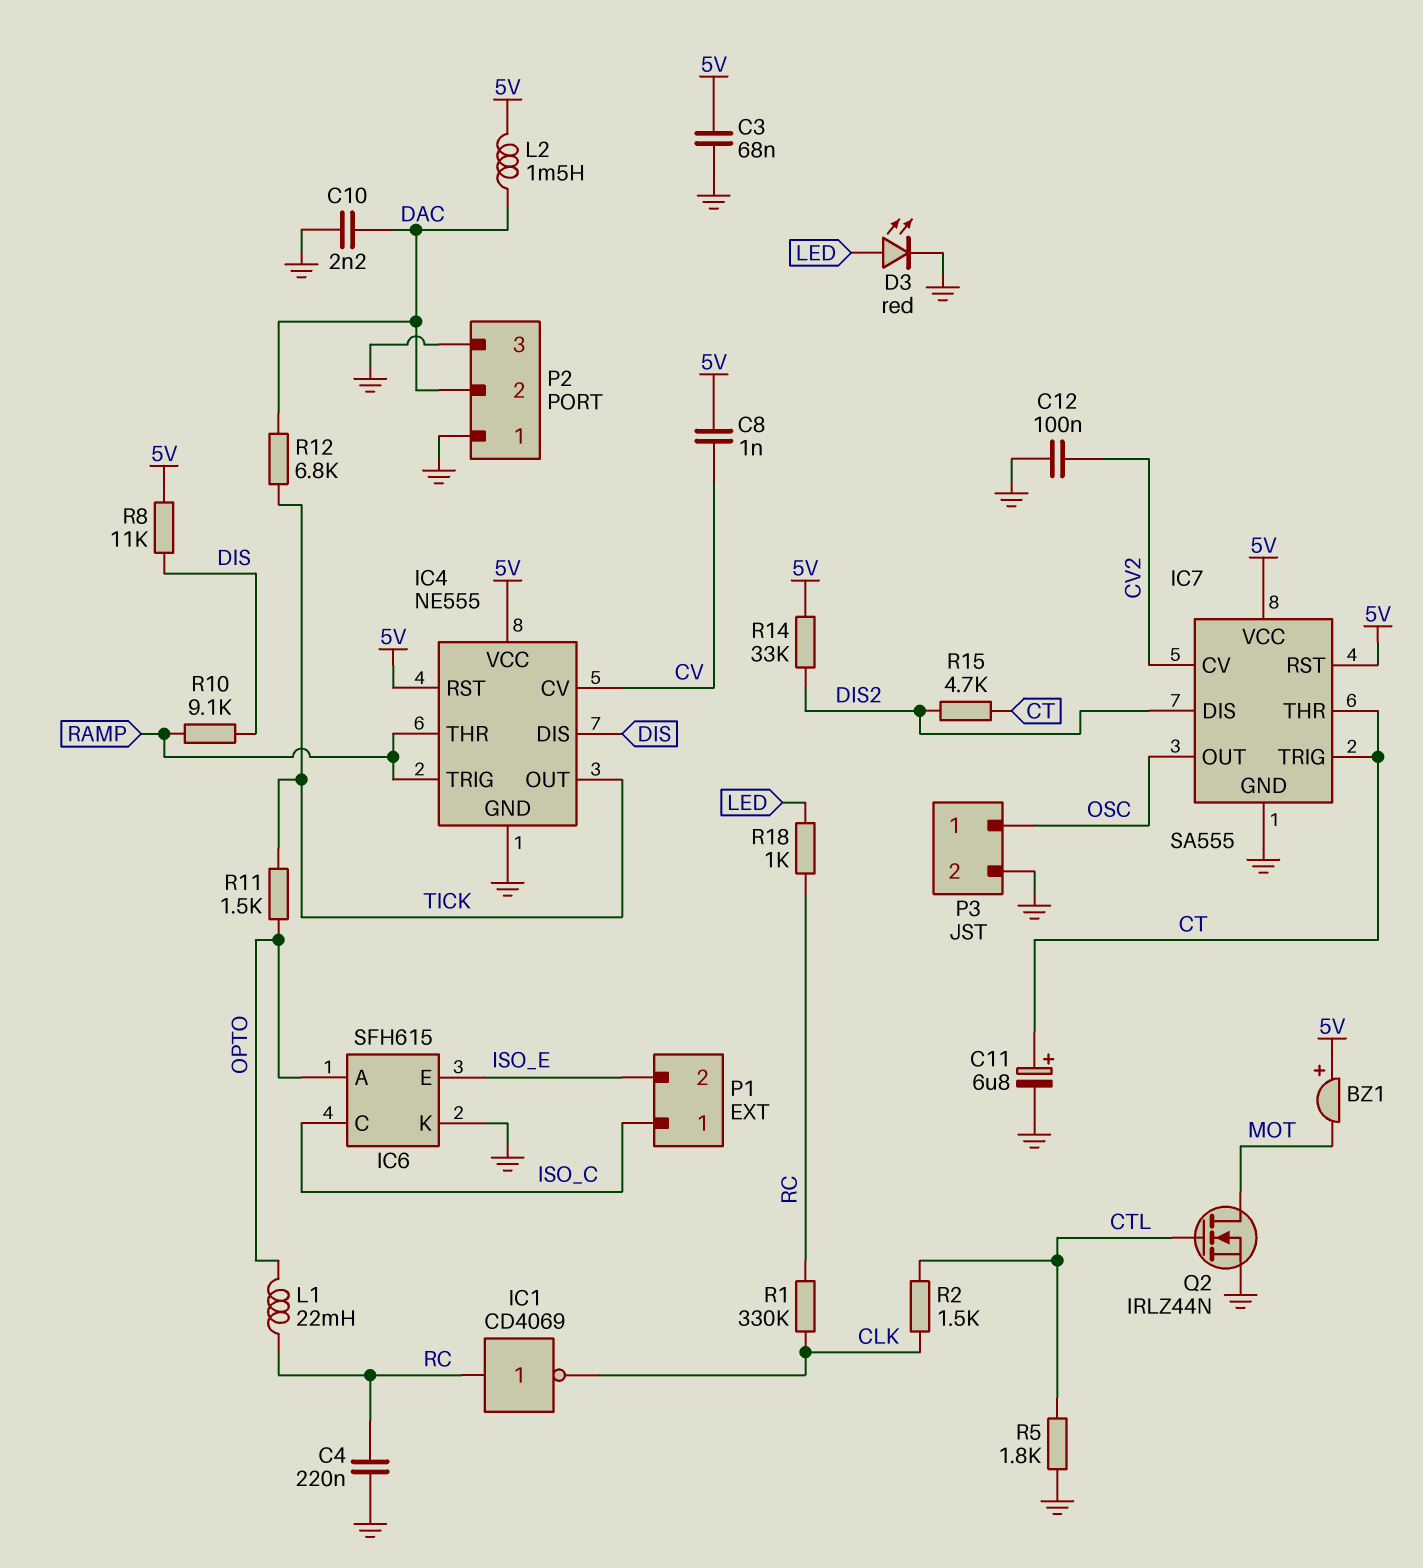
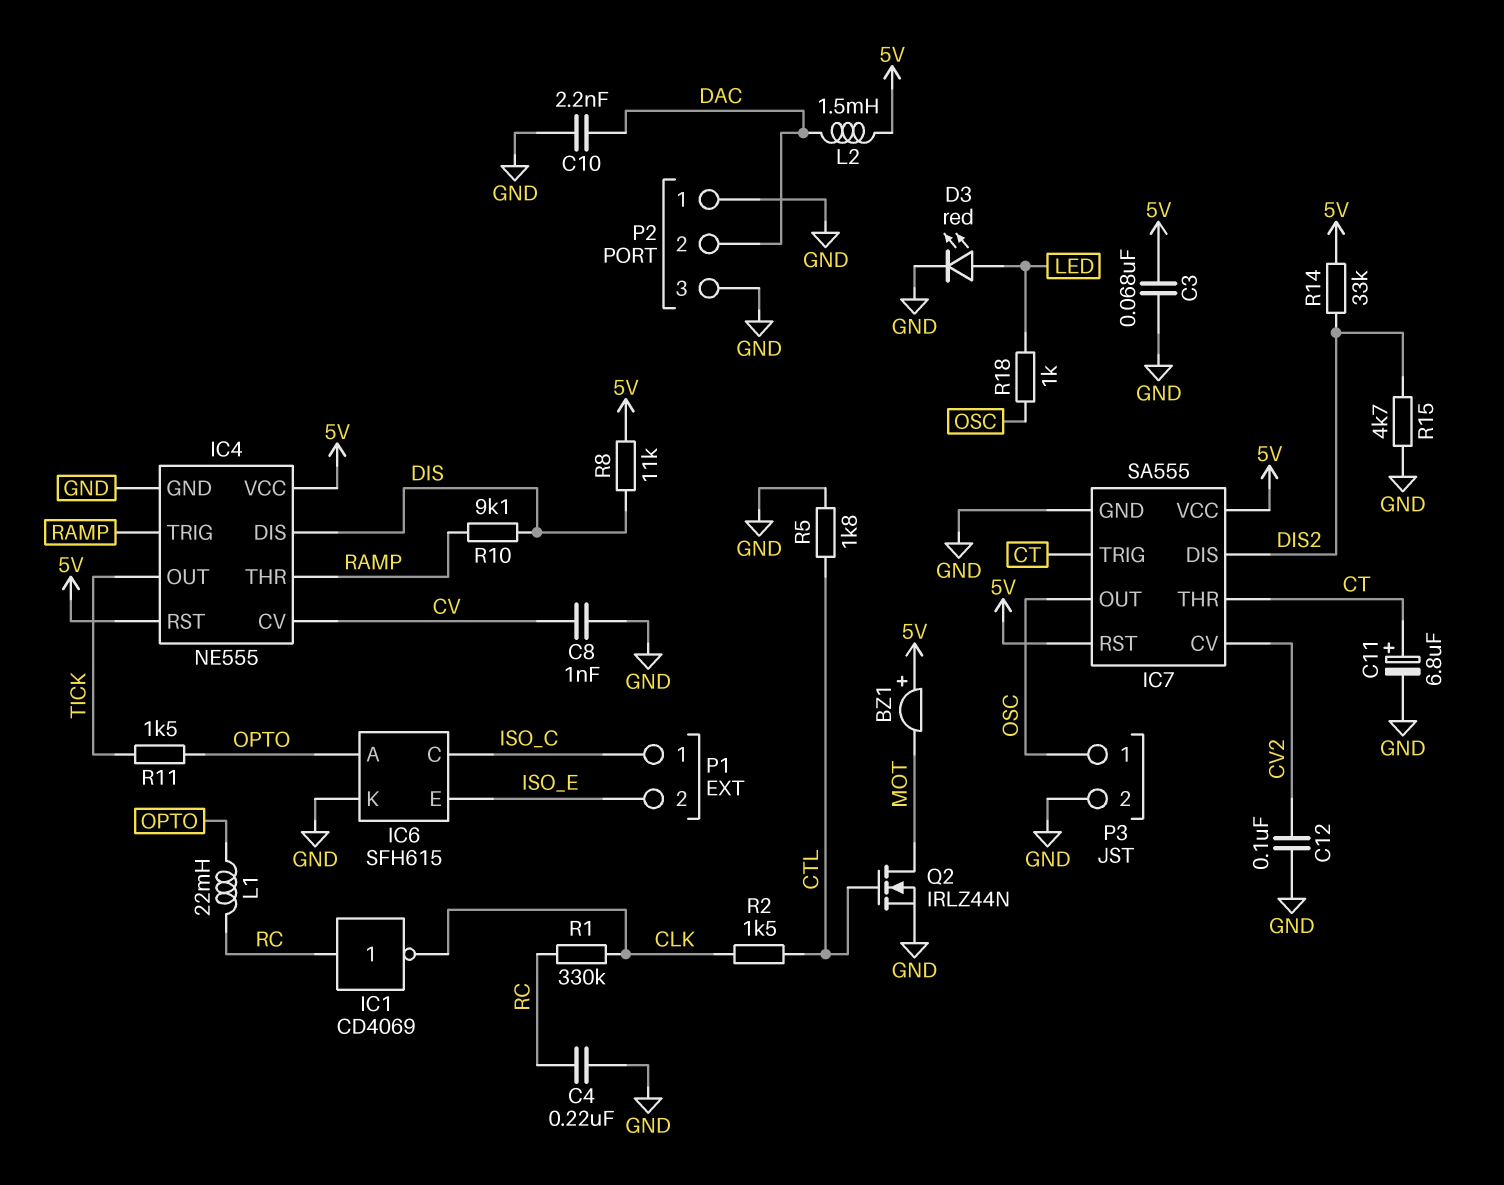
C8: 1nF (5V, CV) -> 1nF (CV, GND)
R12: 6.8k (DAC, TICK) -> none
R15: 4.7k (CT, DIS2) -> 4.7k (DIS2, GND)
R18: 1k (LED, RC) -> 1k (LED, OSC)

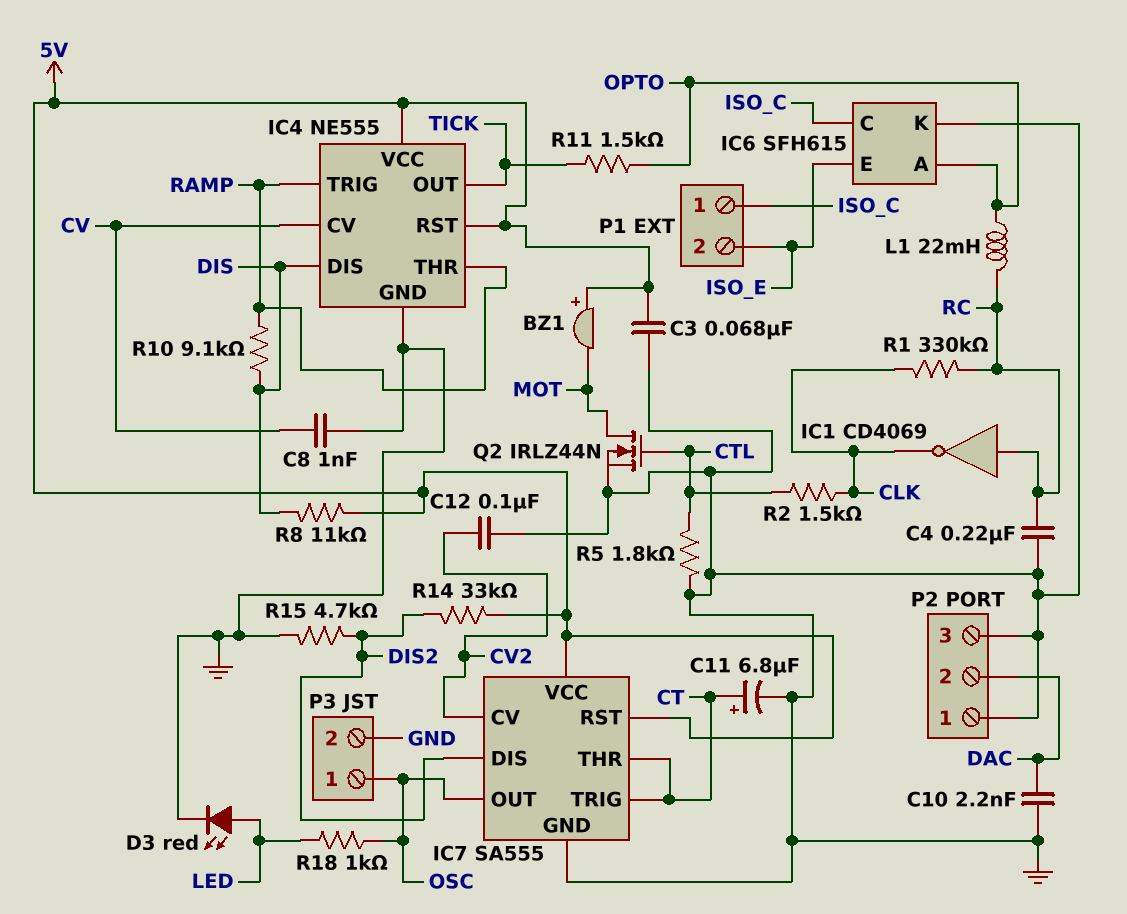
L2: 1.5mH (5V, DAC) -> none

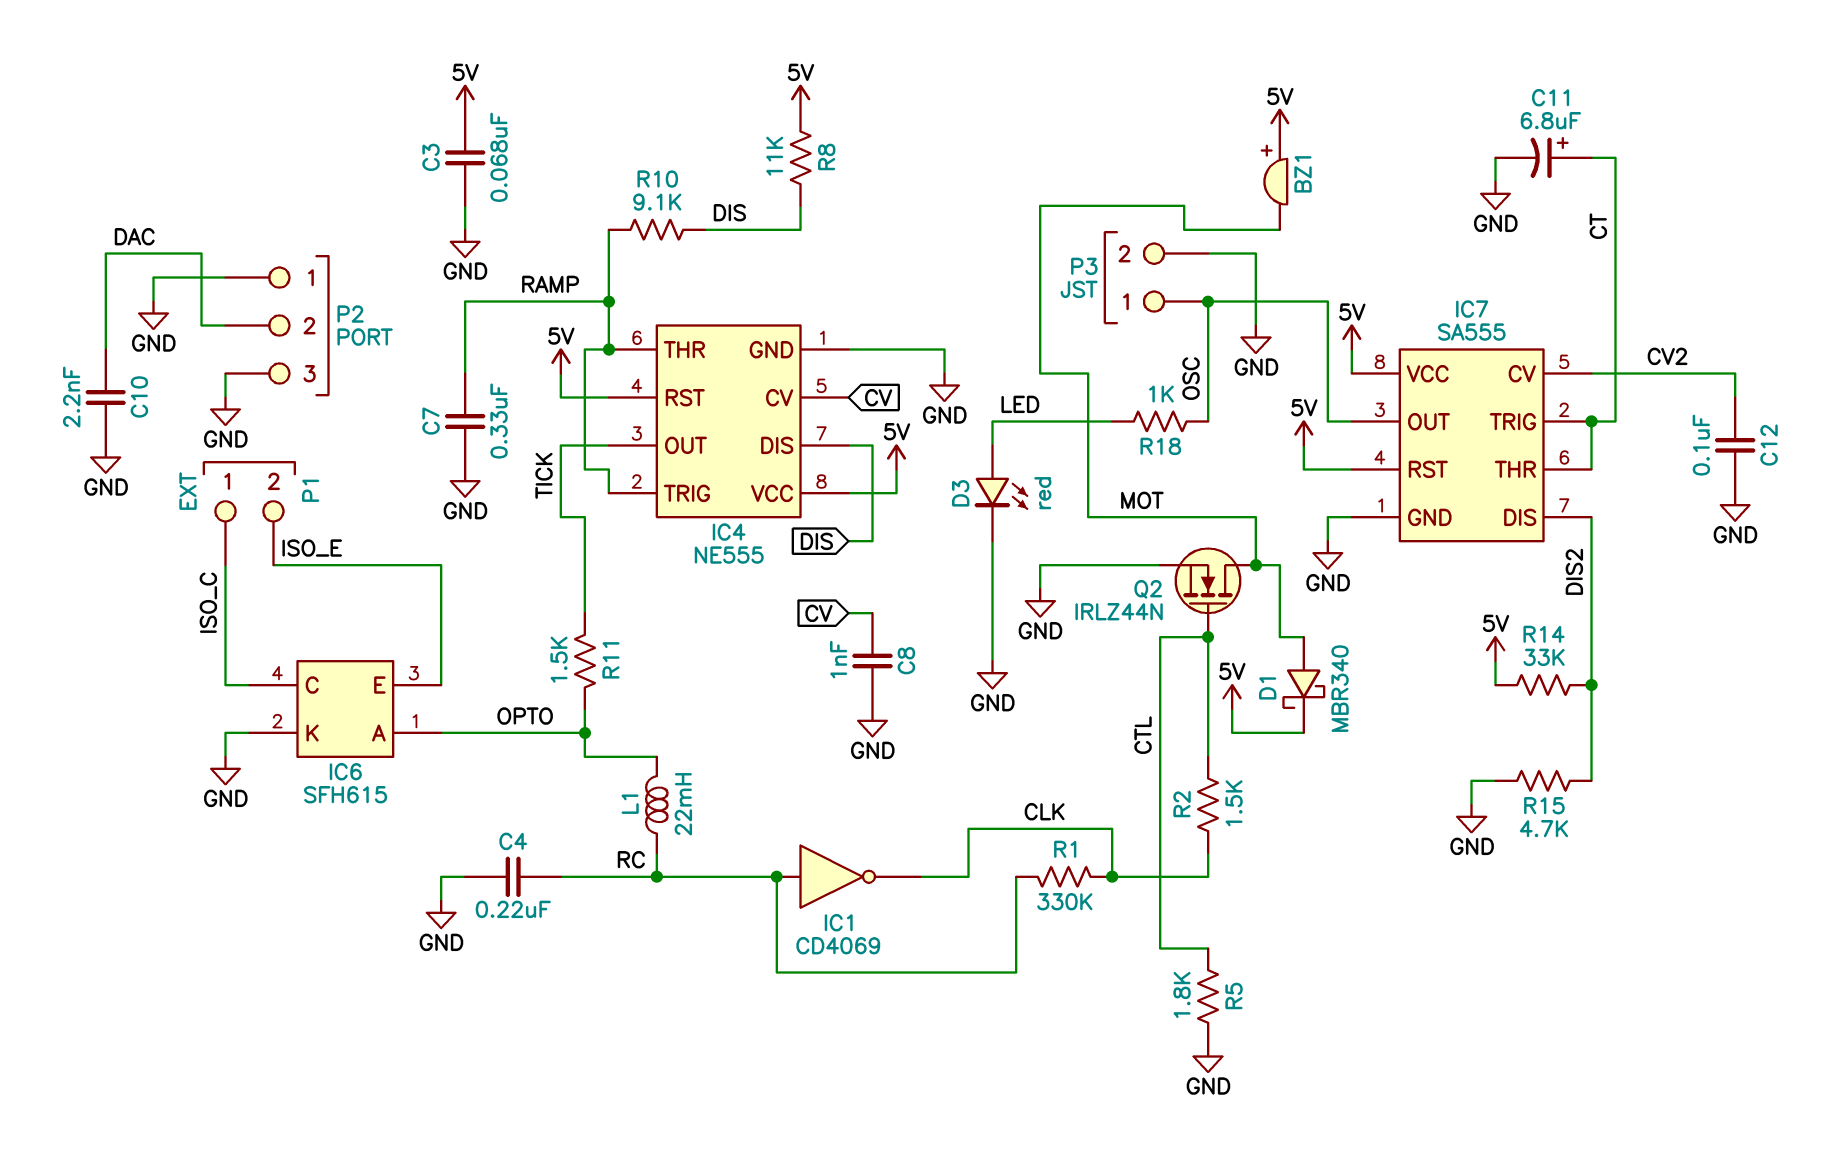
C7: none -> 330nF (GND, RAMP)
D1: none -> schottky MBR340 (A MOT, K 5V)

